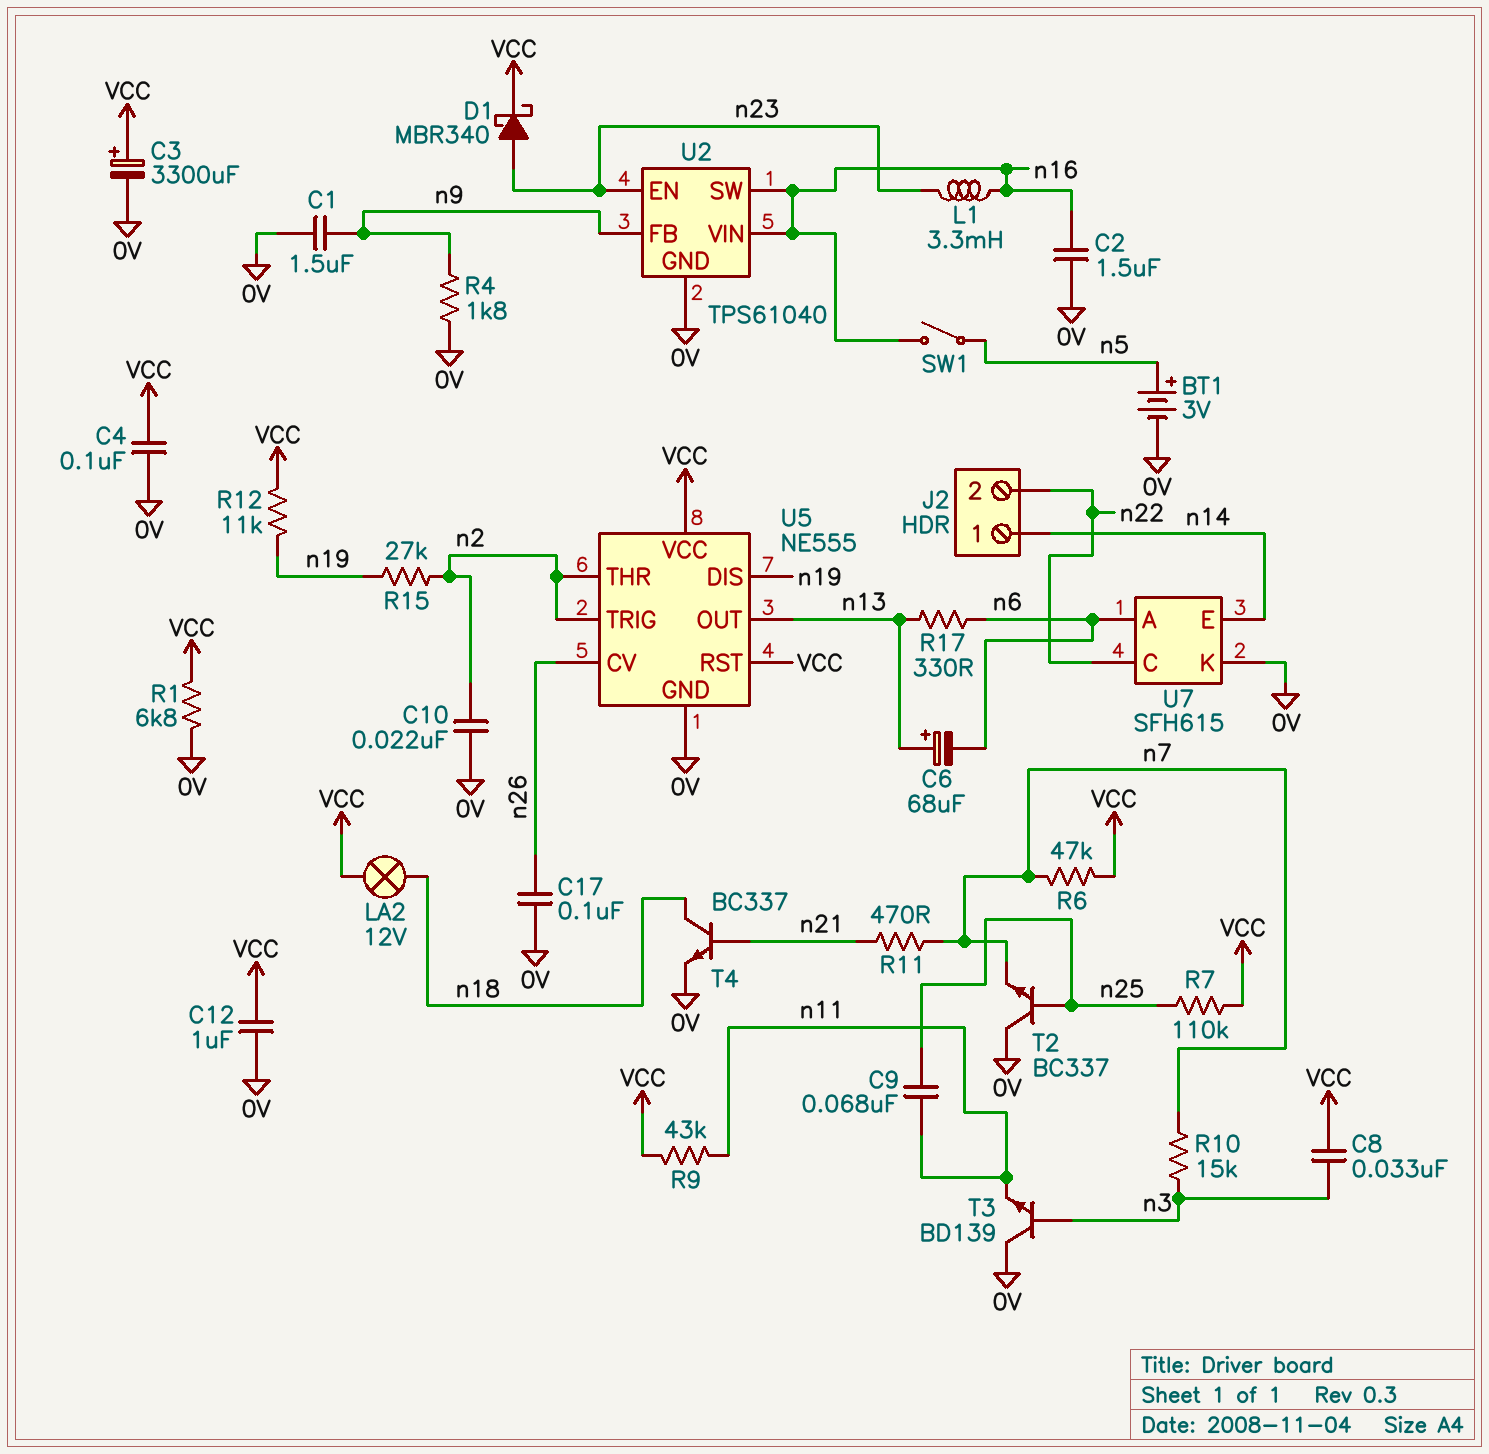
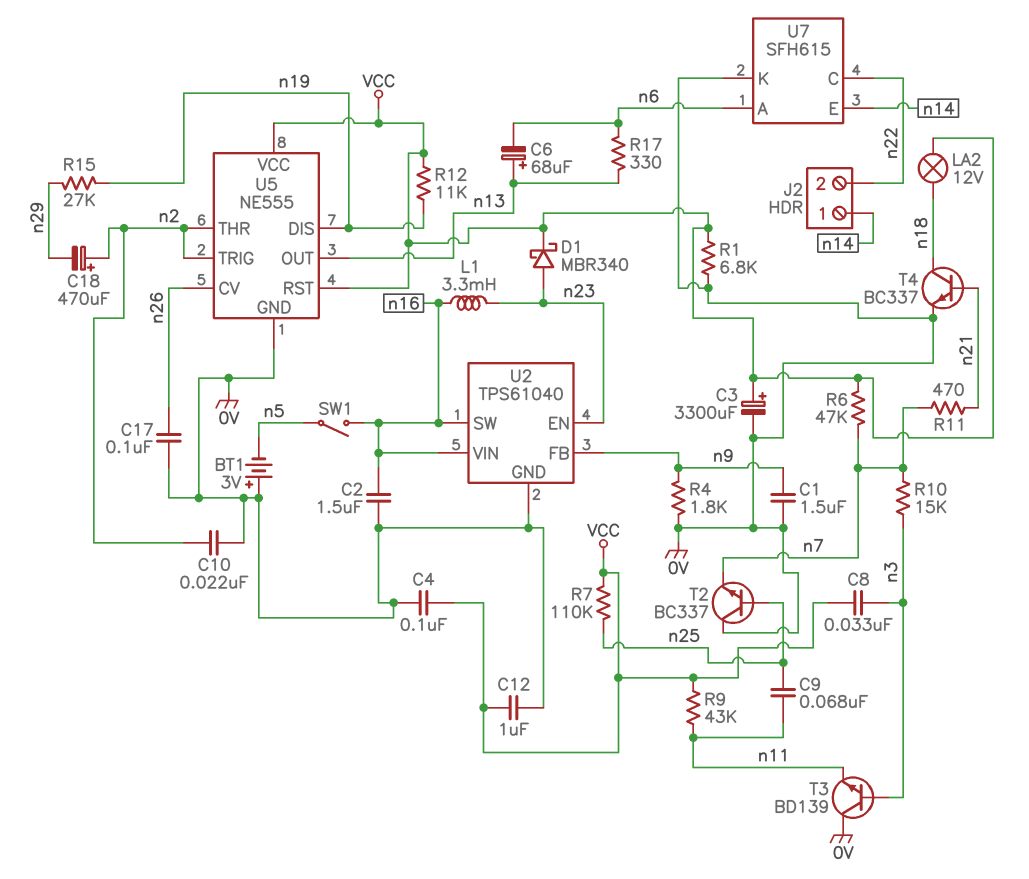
BT1: 3V (plus n5, minus 0V) -> 3V (plus 0V, minus n5)
C18: none -> 470uF (plus n2, minus n29)
R15: 27k (n2, n19) -> 27k (n19, n29)

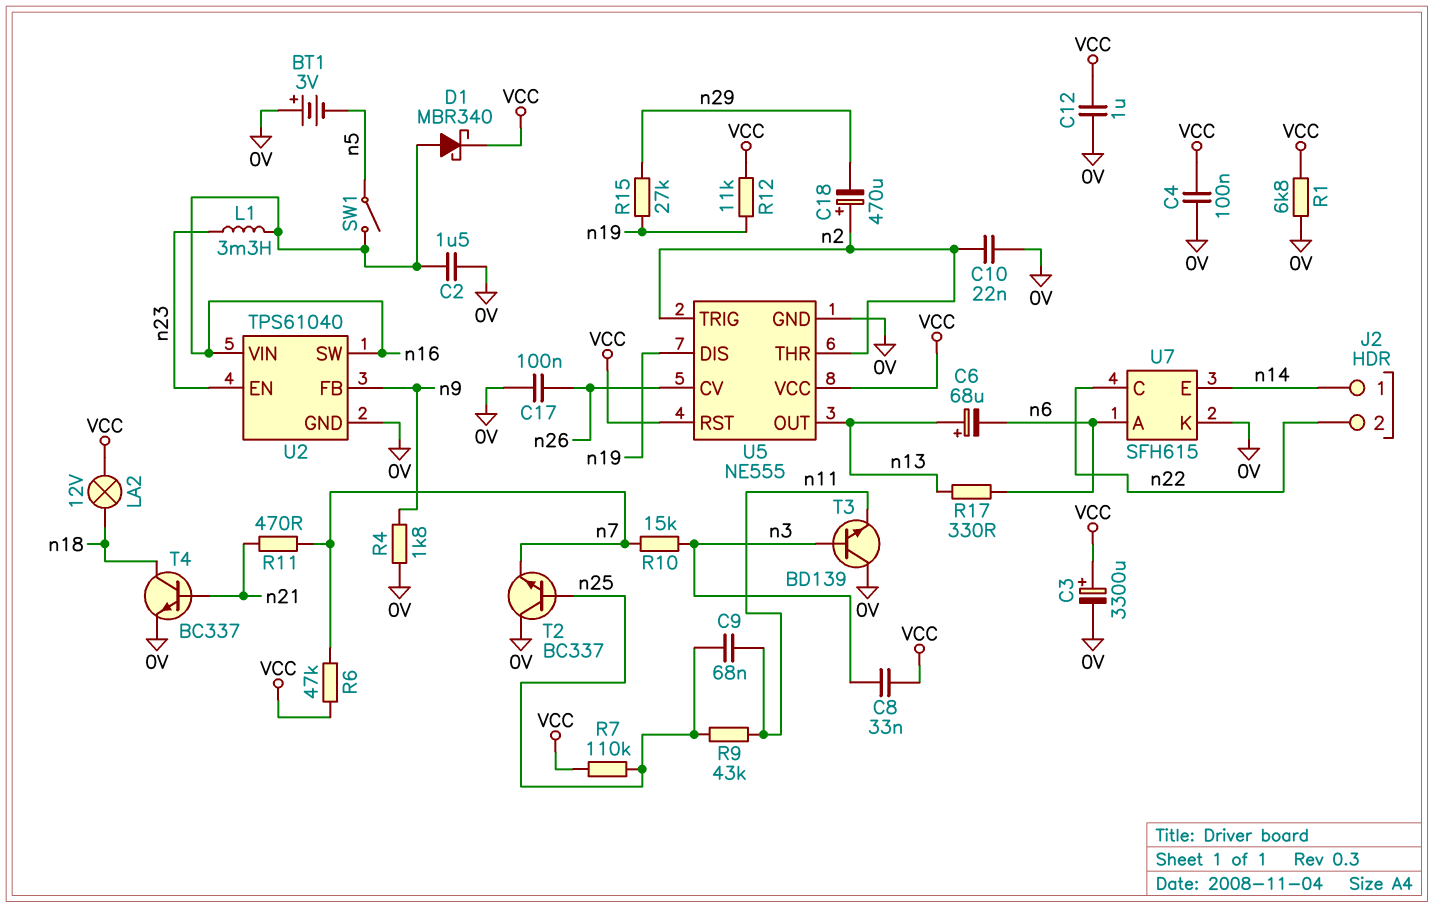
C1: 1.5uF (0V, n9) -> none
D1: schottky MBR340 (A n23, K VCC) -> schottky MBR340 (A n16, K VCC)
R9: 43k (VCC, n11) -> 43k (n11, n25)

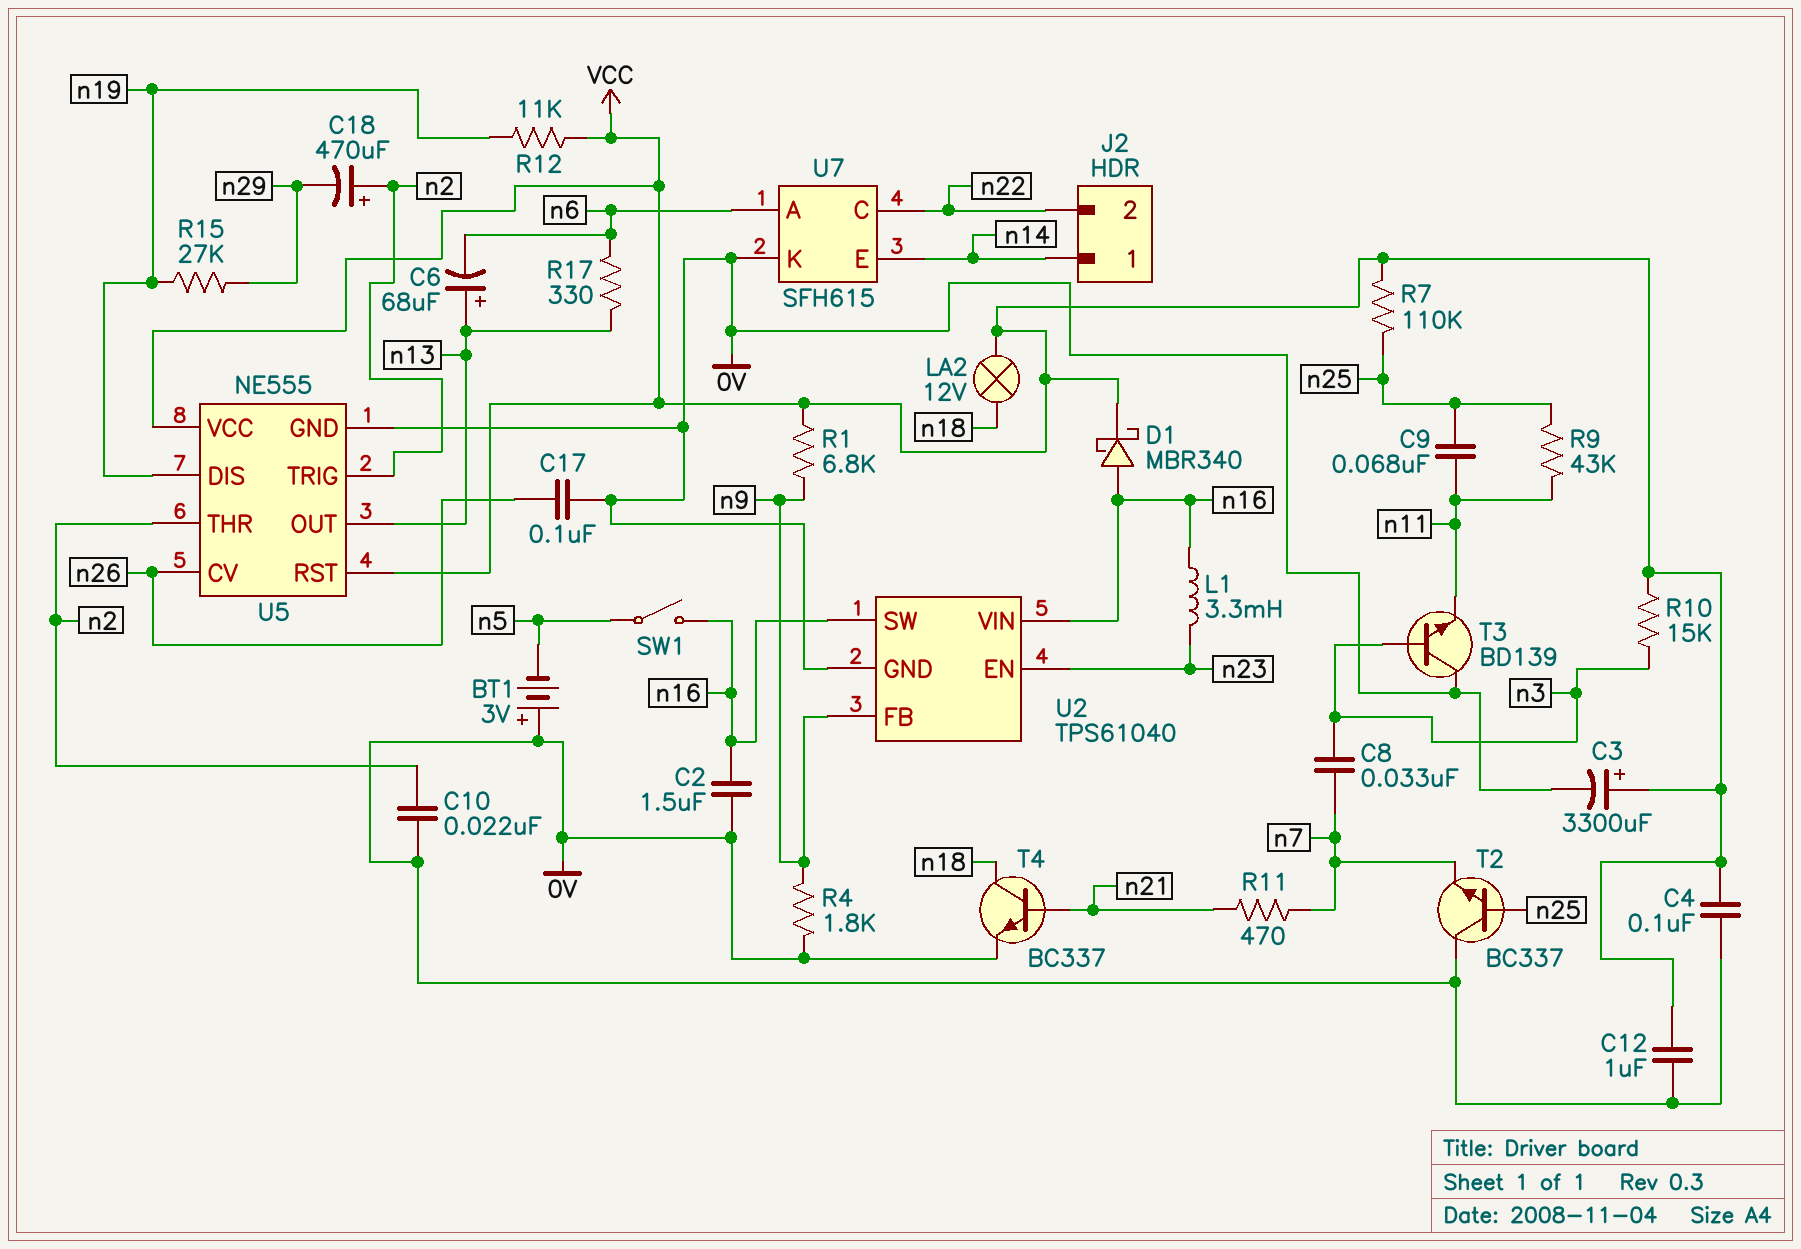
C8: 33nF (VCC, n3) -> 33nF (n3, n7)
R1: 6.8k (0V, VCC) -> 6.8k (VCC, n9)
R6: 47k (VCC, n7) -> none
R10: 15k (n3, n7) -> 15k (VCC, n3)

